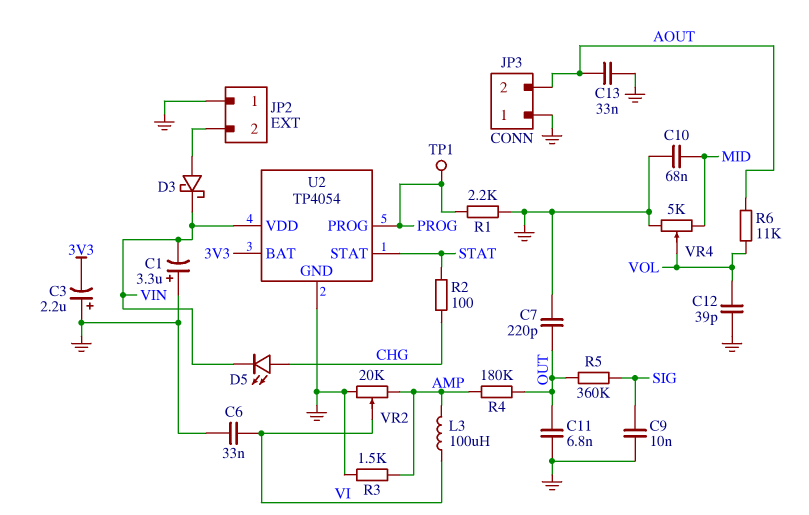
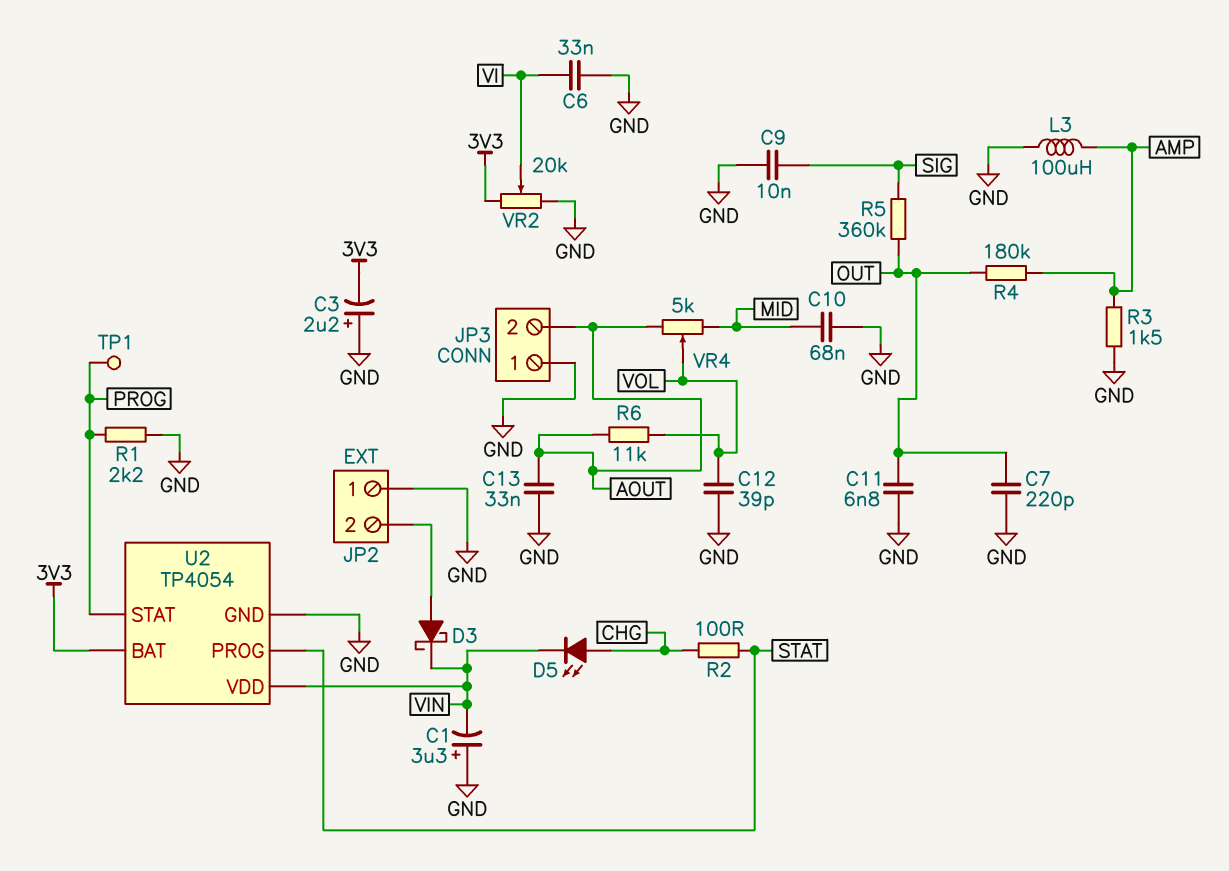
L3: 100uH (AMP, VI) -> 100uH (AMP, GND)
U2 pin PROG: PROG -> STAT
U2 pin STAT: STAT -> PROG
VR2: 20k (AMP, GND, wiper VI) -> 20k (3V3, GND, wiper VI)
VR4: 5k (GND, MID, wiper VOL) -> 5k (AOUT, MID, wiper VOL)

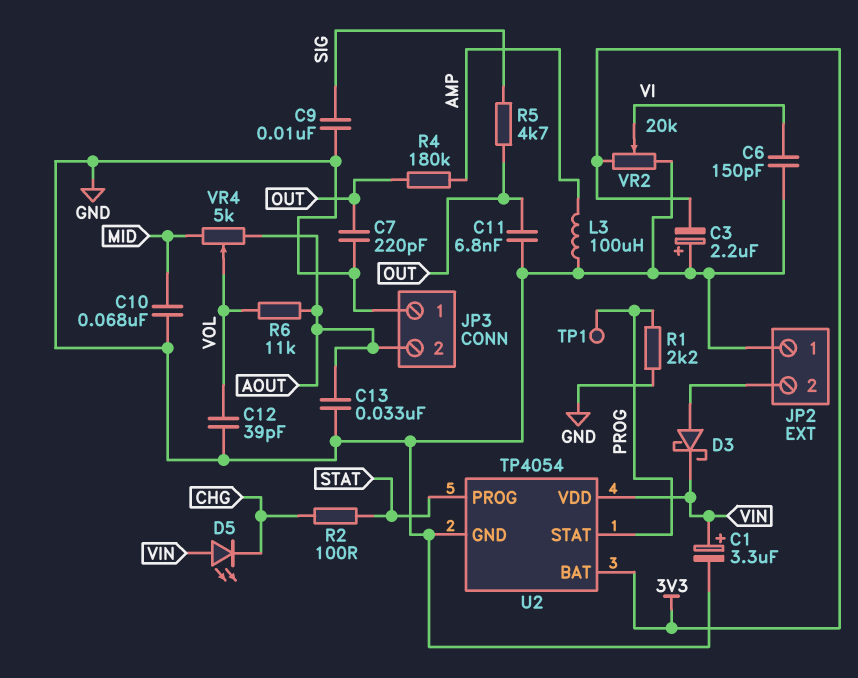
C1: 3.3uF (plus GND, minus VIN) -> 3.3uF (plus VIN, minus GND)
C6: 33nF (GND, VI) -> 150pF (GND, VI)
D5: LED (A CHG, K VIN) -> LED (A VIN, K CHG)
R3: 1.5k (AMP, GND) -> none
R5: 360k (OUT, SIG) -> 4.7k (OUT, SIG)

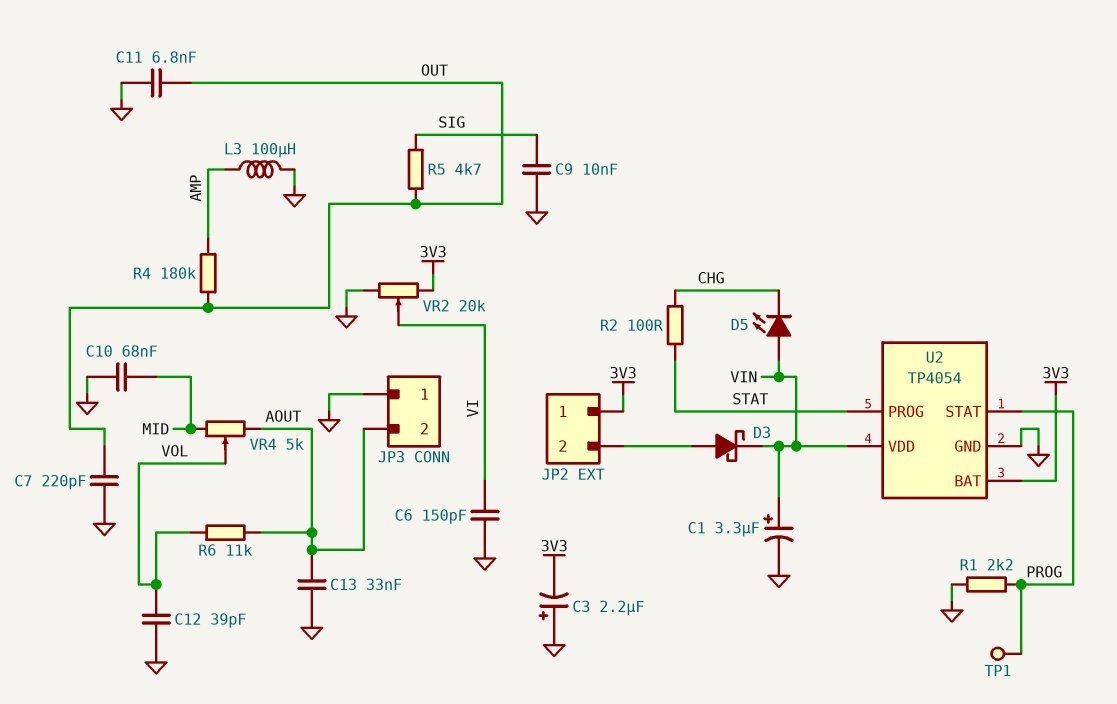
JP2 pin 1: GND -> 3V3

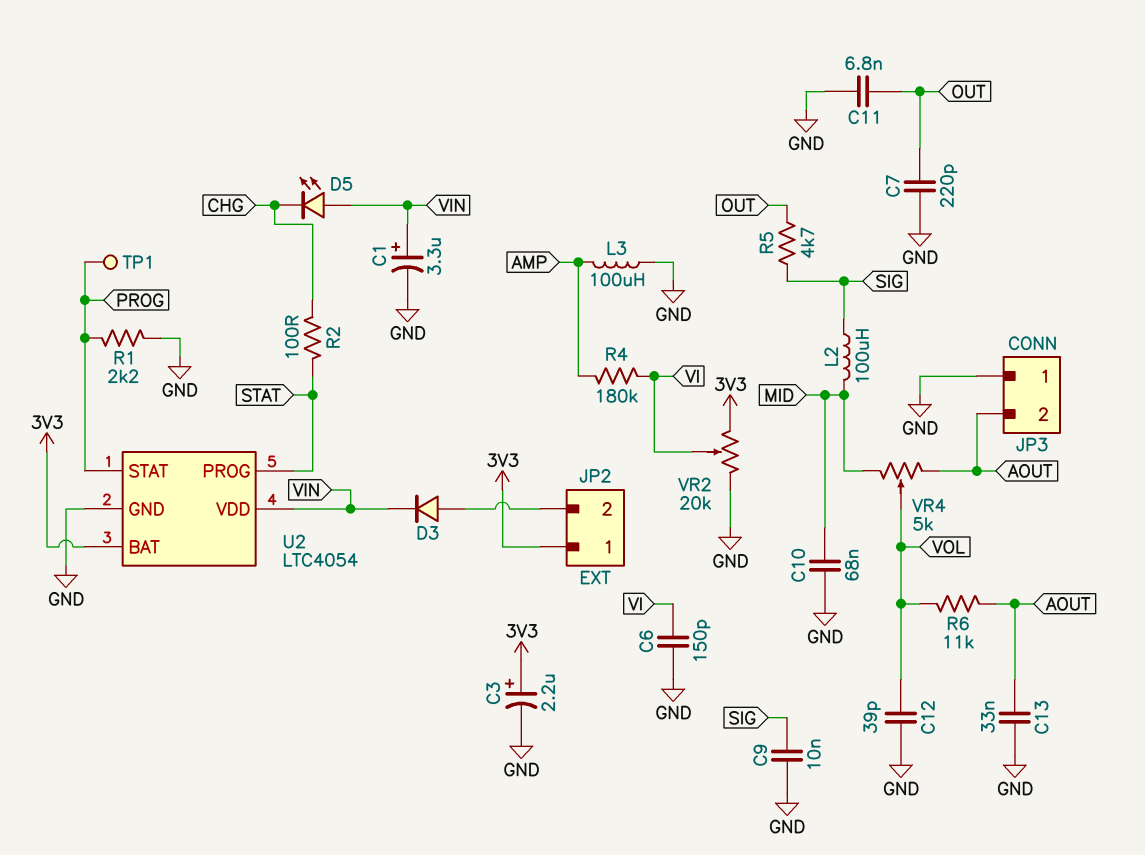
C3: 2.2uF (plus GND, minus 3V3) -> 2.2uF (plus 3V3, minus GND)
D3: schottky (A JP2/2, K VIN) -> diode (A JP2/2, K VIN)
L2: none -> 100uH (MID, SIG)
R4: 180k (AMP, OUT) -> 180k (AMP, VI)
U2: TP4054 -> LTC4054

